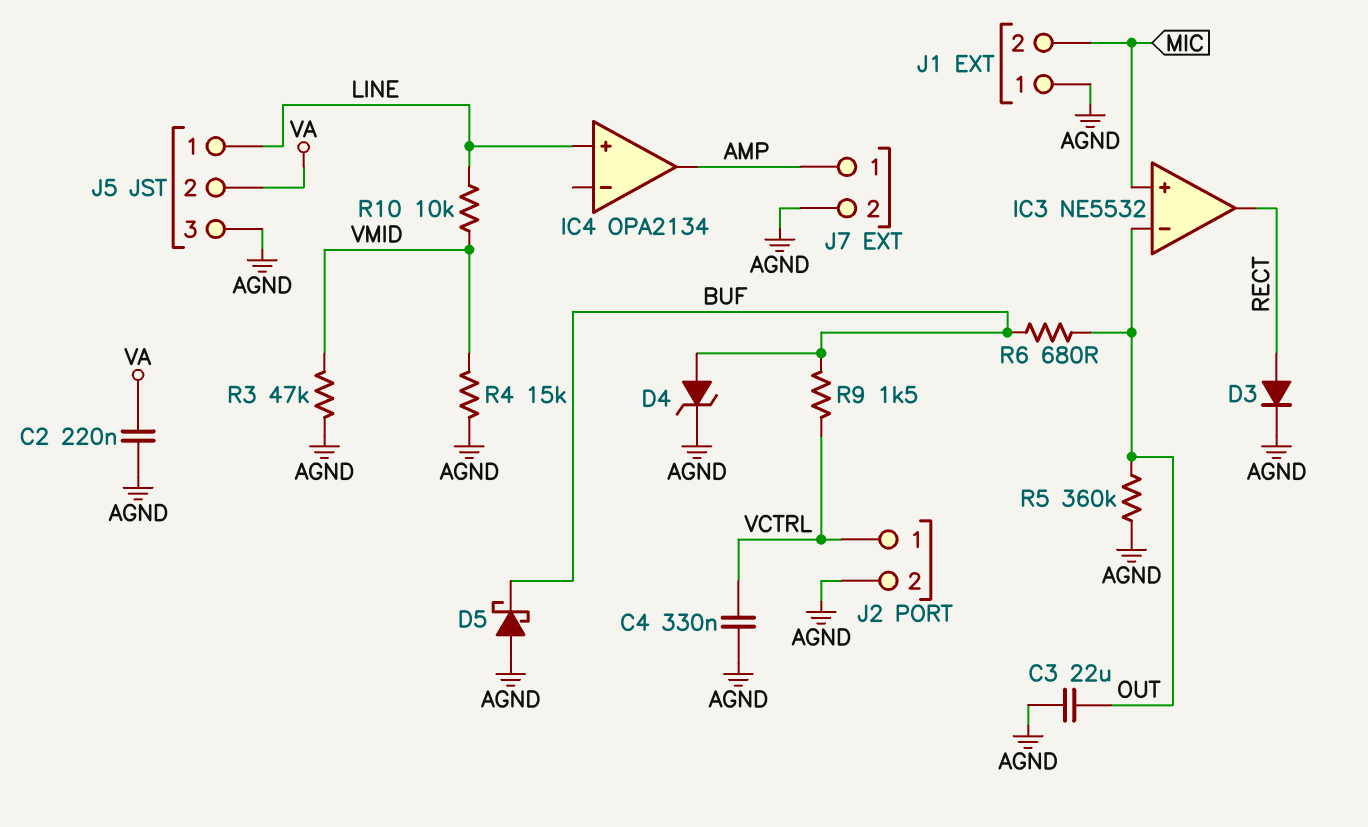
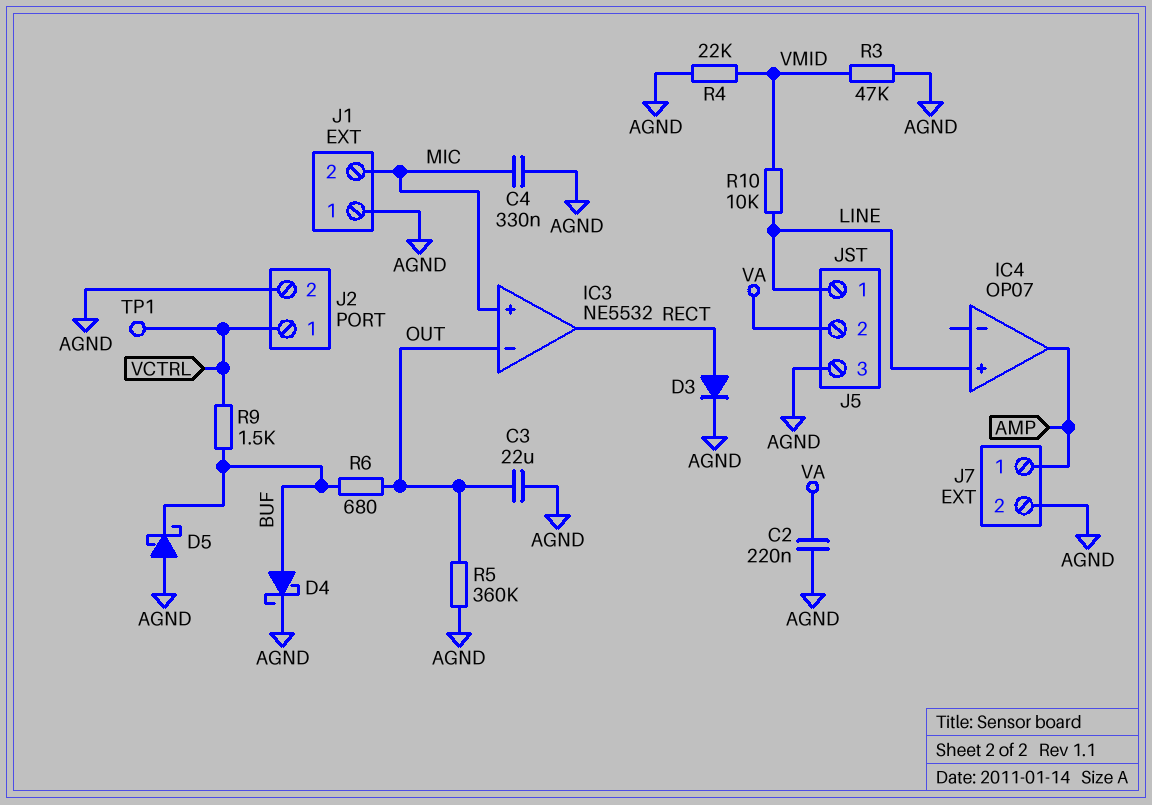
C4: 330nF (AGND, VCTRL) -> 330nF (AGND, MIC)
D4: zener (A BUF, K AGND) -> schottky (A BUF, K AGND)
IC4: OPA2134 -> OP07
R4: 15k (AGND, VMID) -> 22k (AGND, VMID)
TP1: none -> test point (VCTRL)

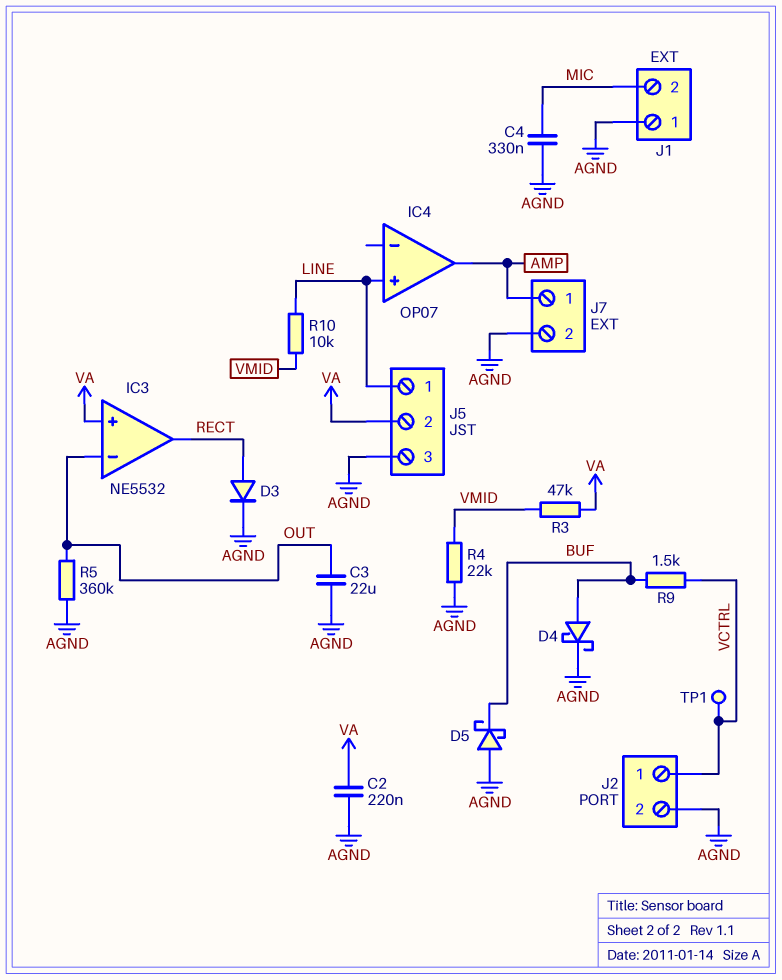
IC3 pin in+: MIC -> VA
R3: 47k (AGND, VMID) -> 47k (VA, VMID)
R6: 680 (BUF, OUT) -> none

